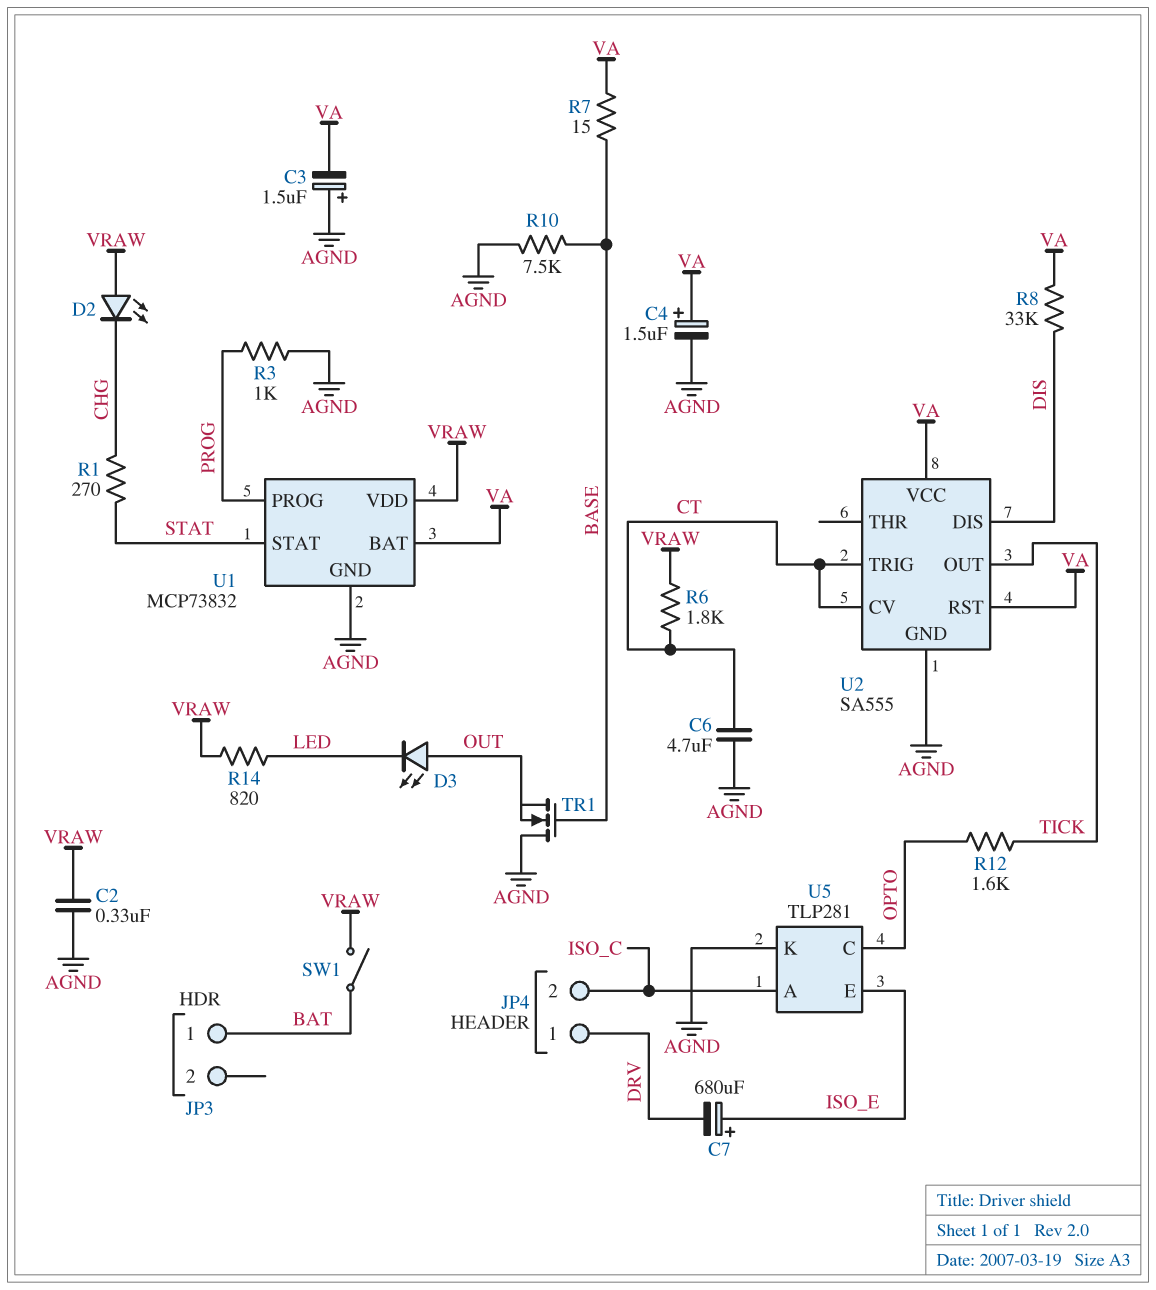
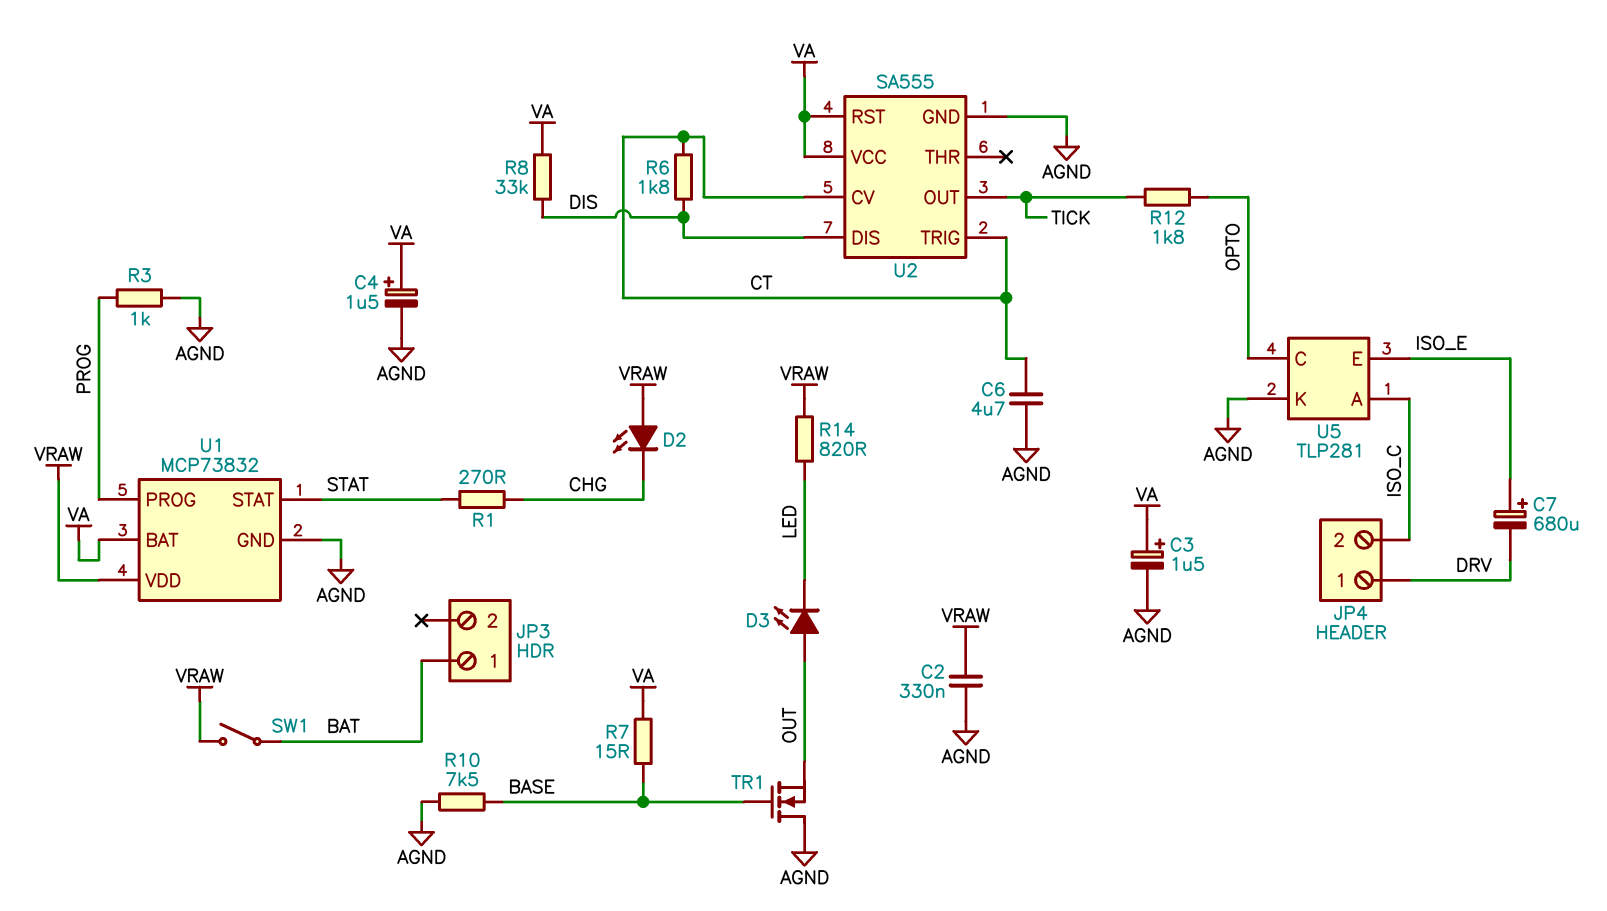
C3: 1.5uF (plus AGND, minus VA) -> 1.5uF (plus VA, minus AGND)
R6: 1.8k (CT, VRAW) -> 1.8k (CT, DIS)
R12: 1.6k (OPTO, TICK) -> 1.8k (OPTO, TICK)

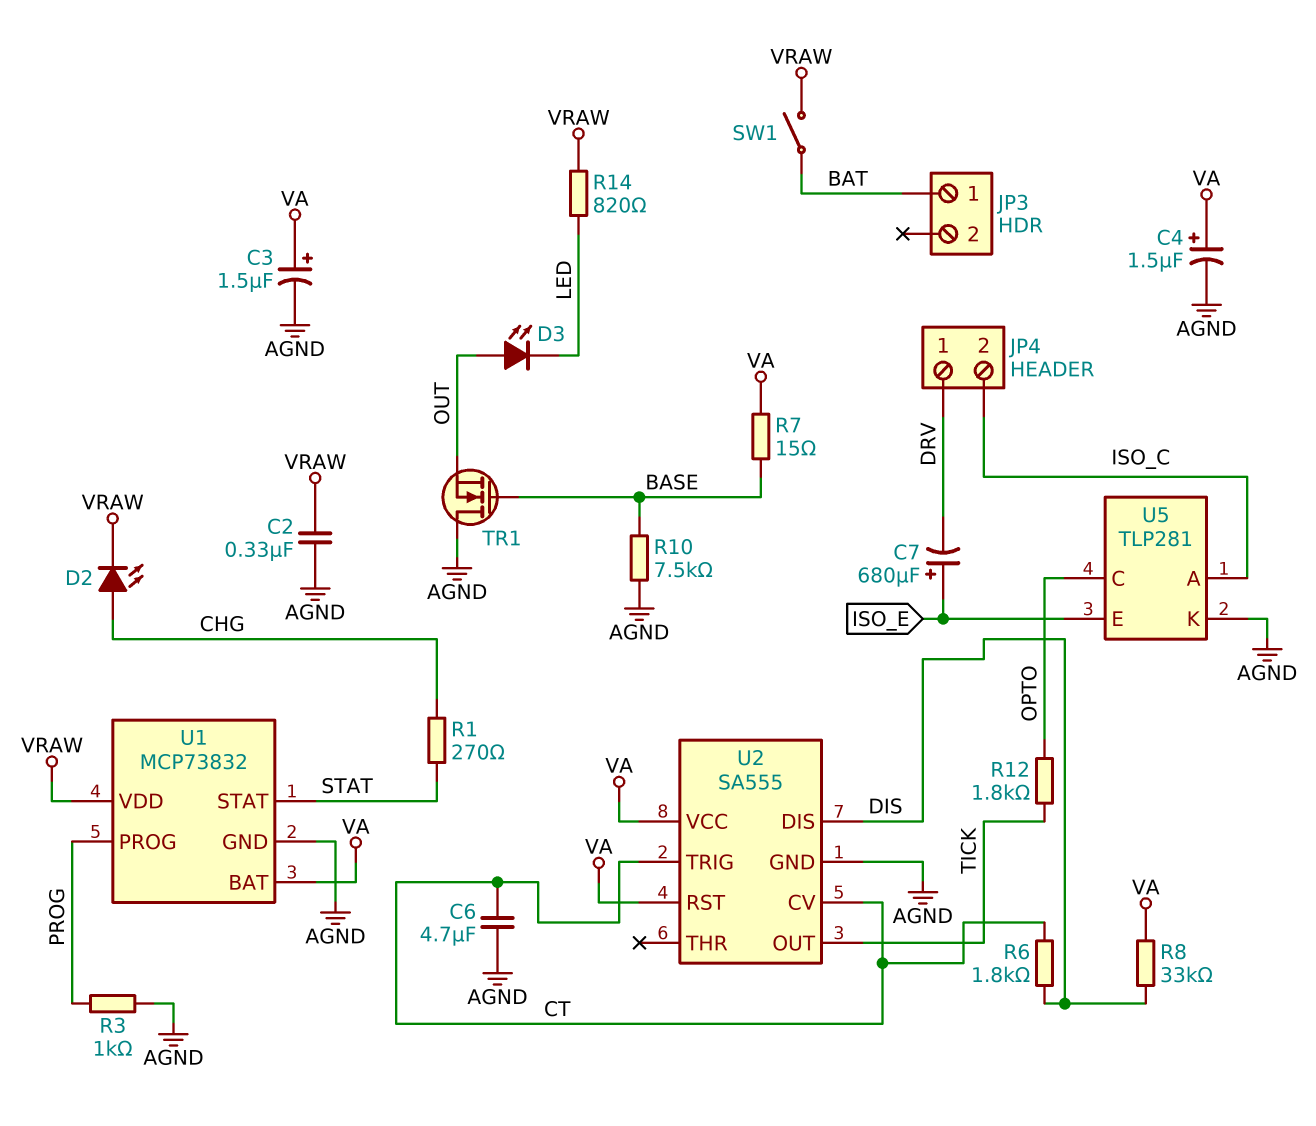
D2: LED (A VRAW, K CHG) -> LED (A CHG, K VRAW)

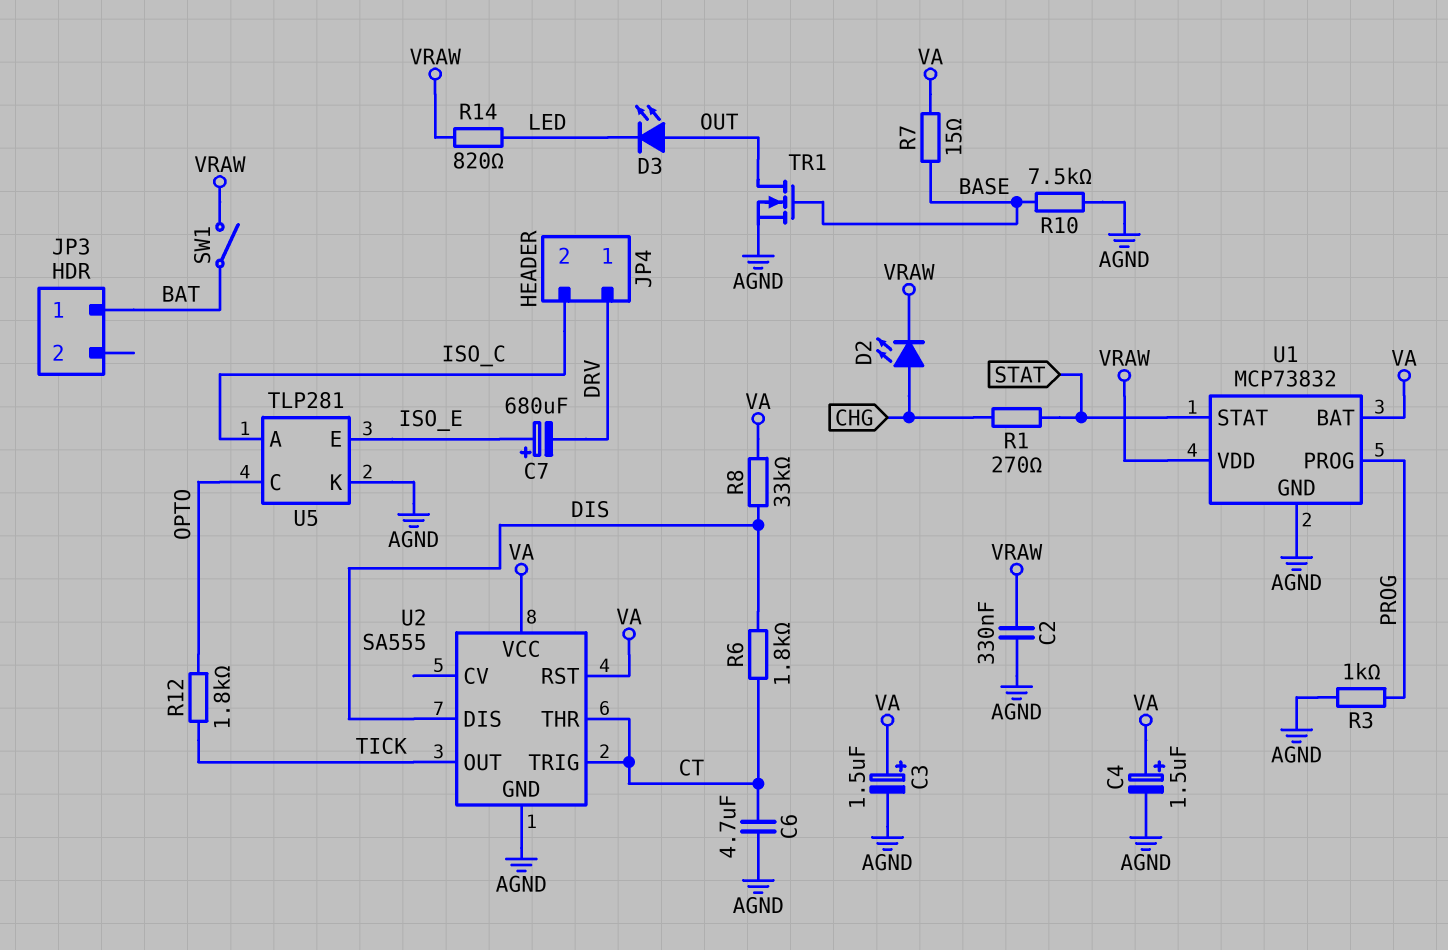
TR1: NMOS (G BASE, D AGND, S OUT) -> NMOS (G BASE, D OUT, S AGND)
U2 pin CV: CT -> none
U2 pin THR: none -> CT

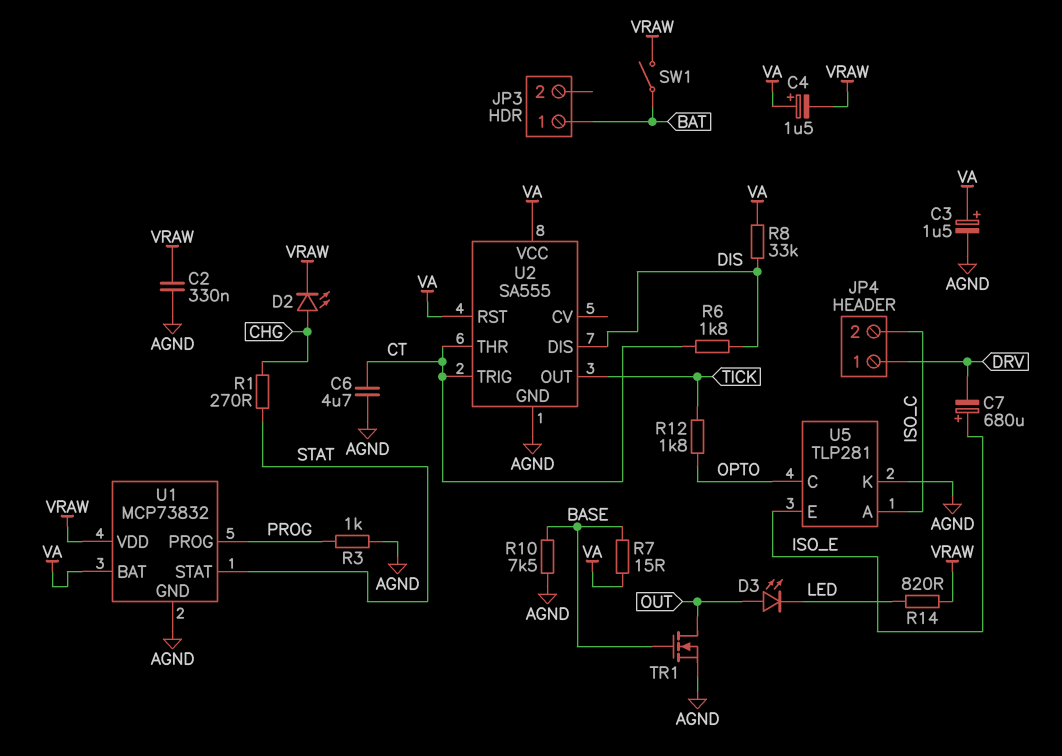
C4: 1.5uF (plus VA, minus AGND) -> 1.5uF (plus VA, minus VRAW)

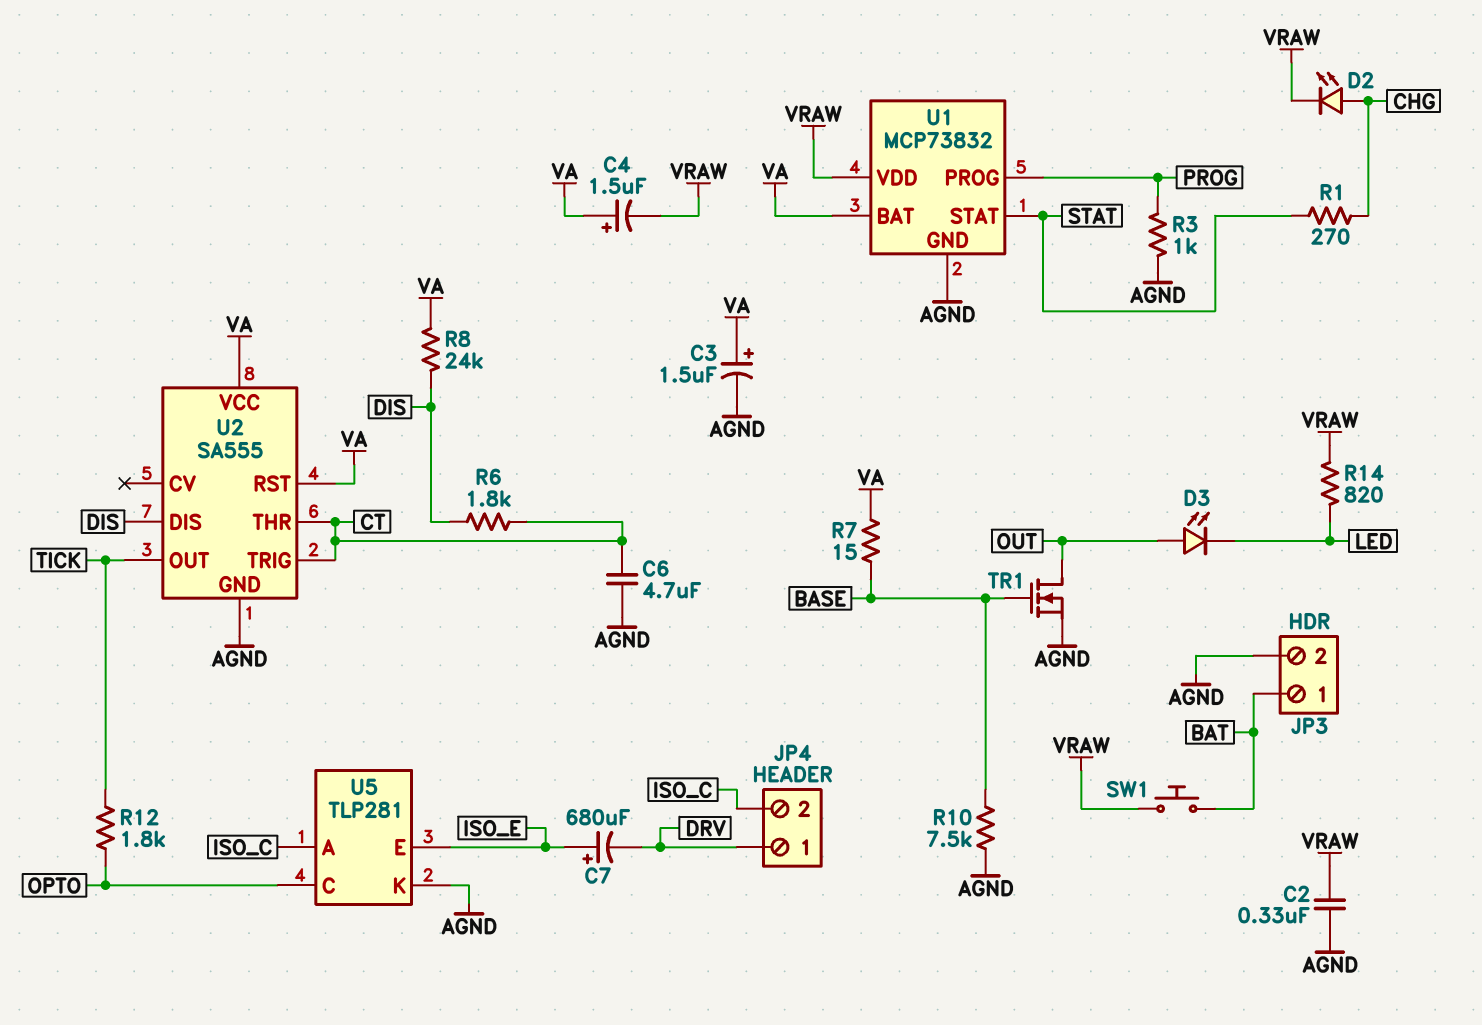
JP3 pin 2: none -> AGND
R8: 33k (DIS, VA) -> 24k (DIS, VA)
SW1: switch (BAT, VRAW) -> button (BAT, VRAW)

